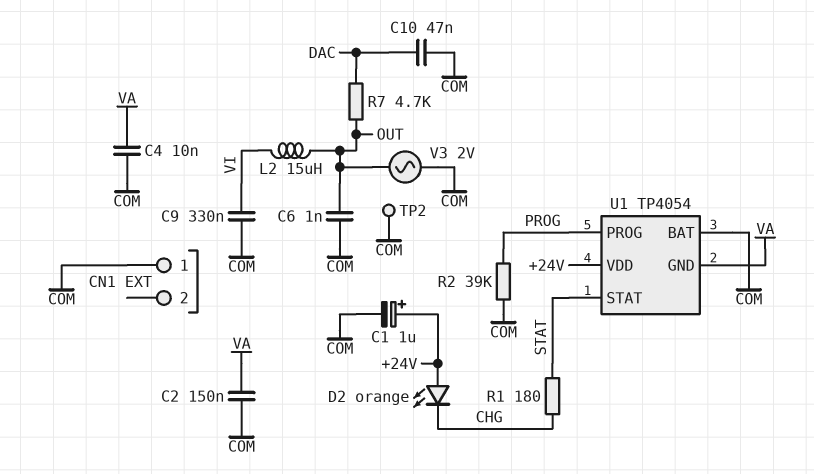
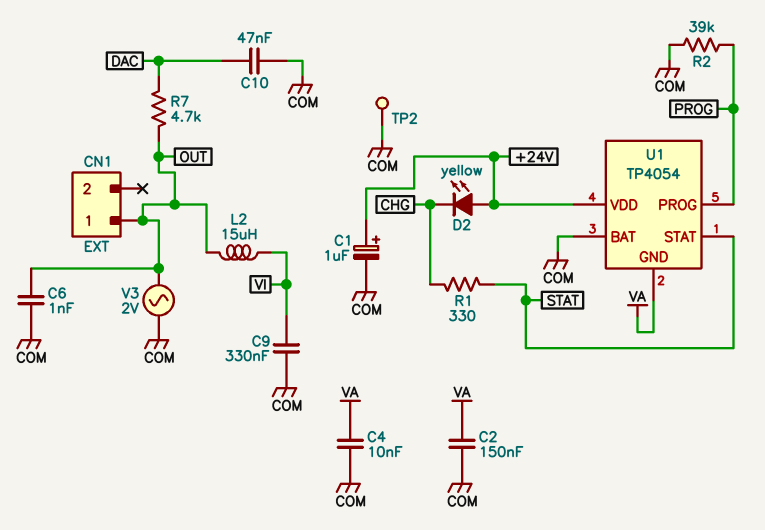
CN1 pin 1: COM -> OUT
D2: LED orange (A +24V, K CHG) -> LED yellow (A +24V, K CHG)
R1: 180 (CHG, STAT) -> 330 (CHG, STAT)

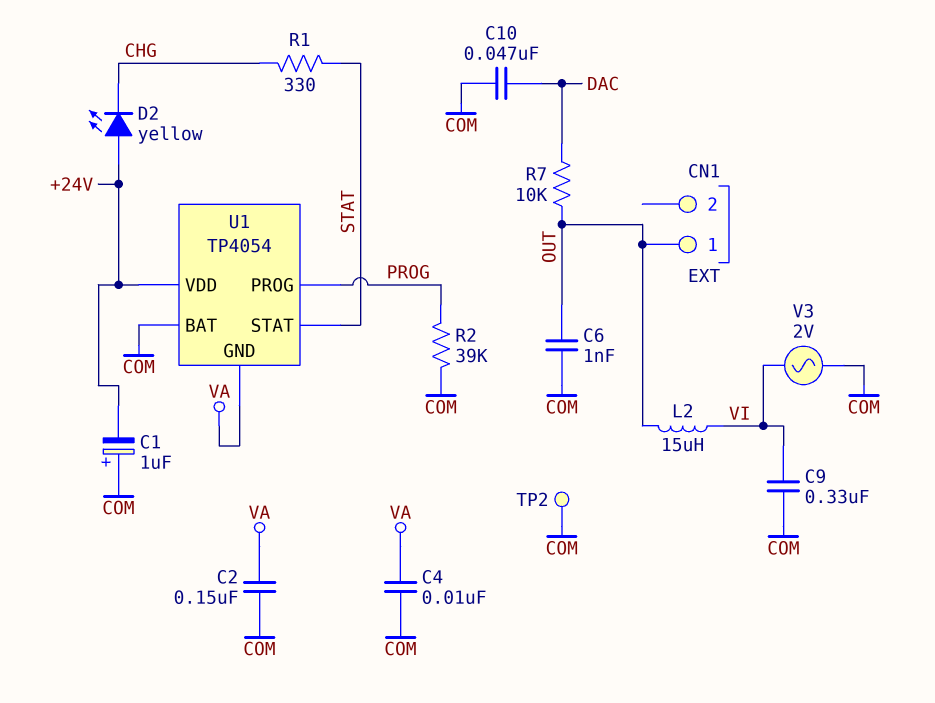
C1: 1uF (plus +24V, minus COM) -> 1uF (plus COM, minus +24V)
R7: 4.7k (DAC, OUT) -> 10k (DAC, OUT)
V3: AC 2V (COM, OUT) -> AC 2V (COM, VI)

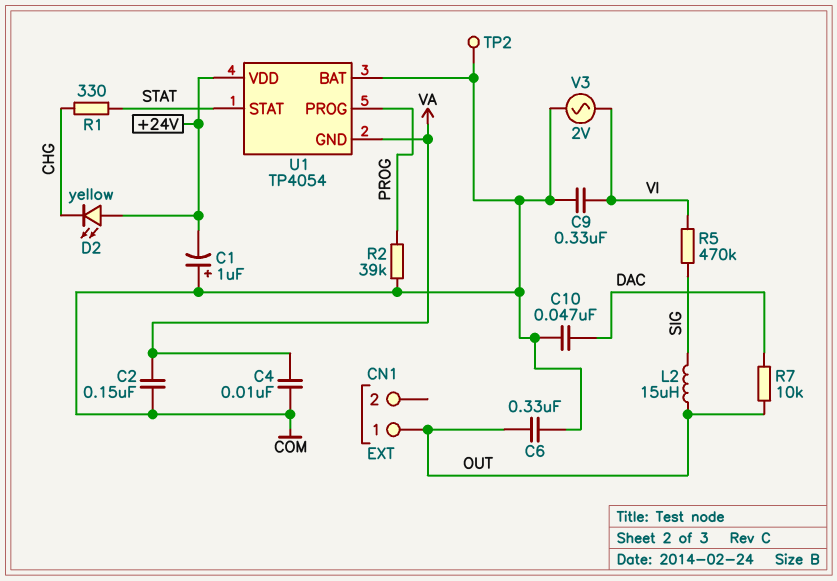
C6: 1nF (COM, OUT) -> 330nF (COM, OUT)
L2: 15uH (OUT, VI) -> 15uH (OUT, SIG)
R5: none -> 470k (SIG, VI)

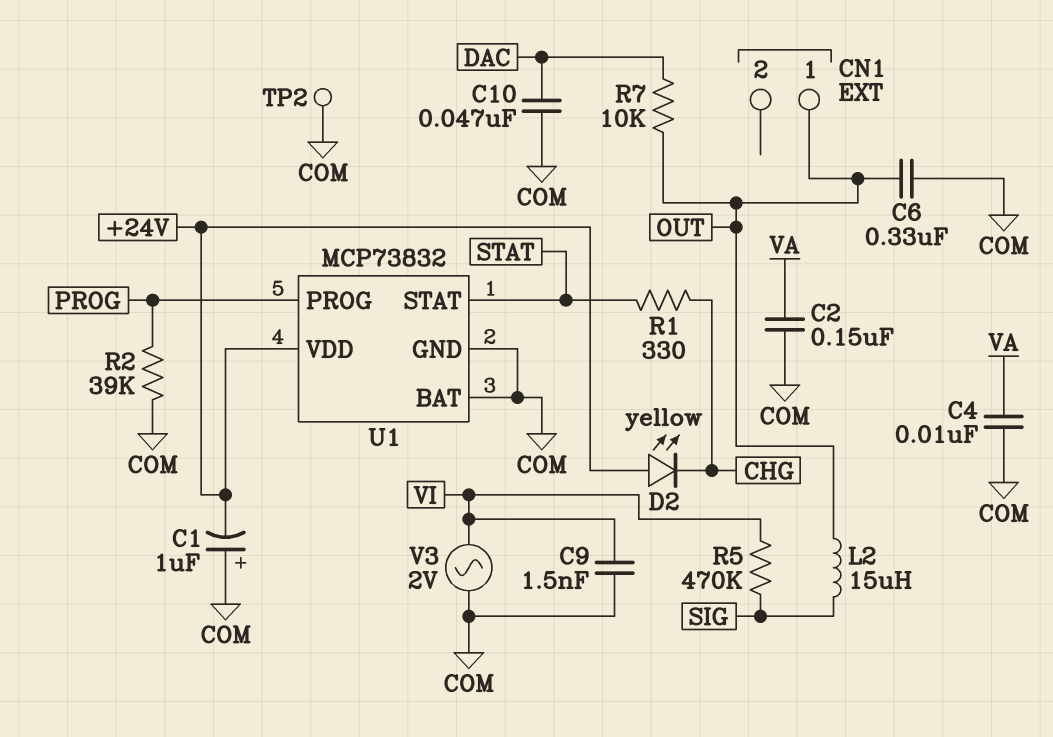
C9: 330nF (COM, VI) -> 1.5nF (COM, VI)
U1: TP4054 -> MCP73832
U1 pin GND: VA -> COM

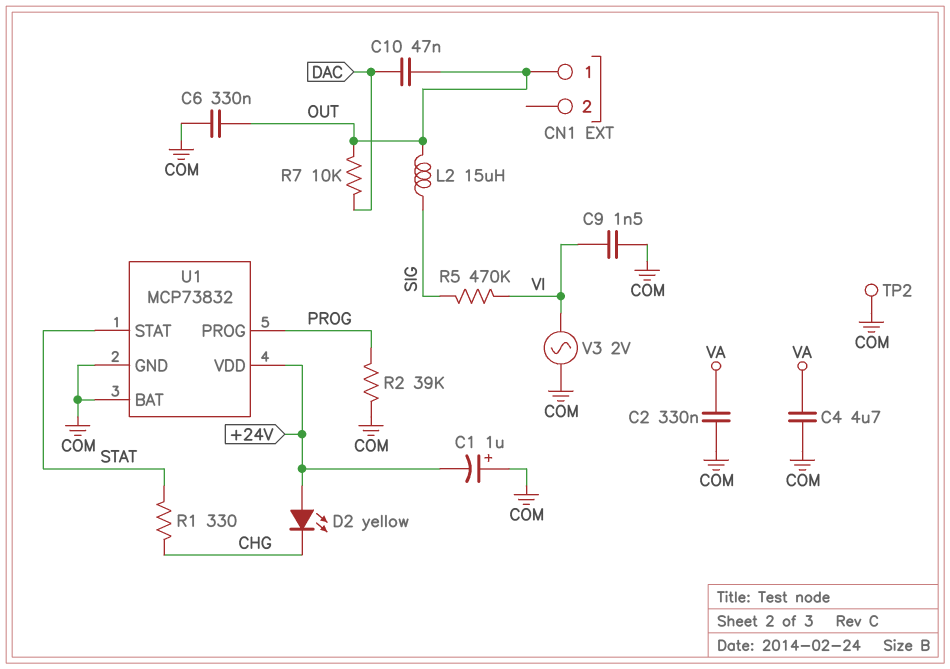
C2: 150nF (COM, VA) -> 330nF (COM, VA)
C4: 10nF (COM, VA) -> 4.7uF (COM, VA)
C10: 47nF (COM, DAC) -> 47nF (DAC, OUT)

